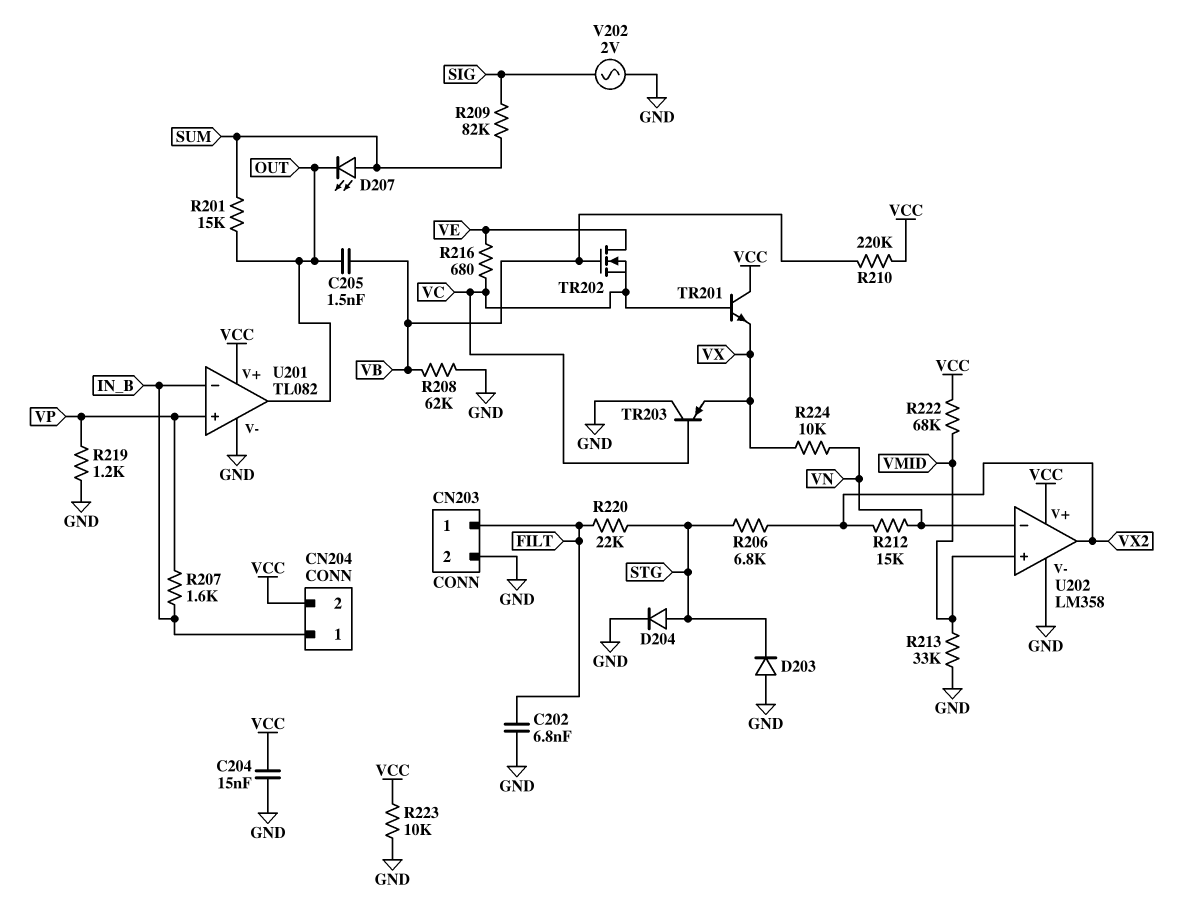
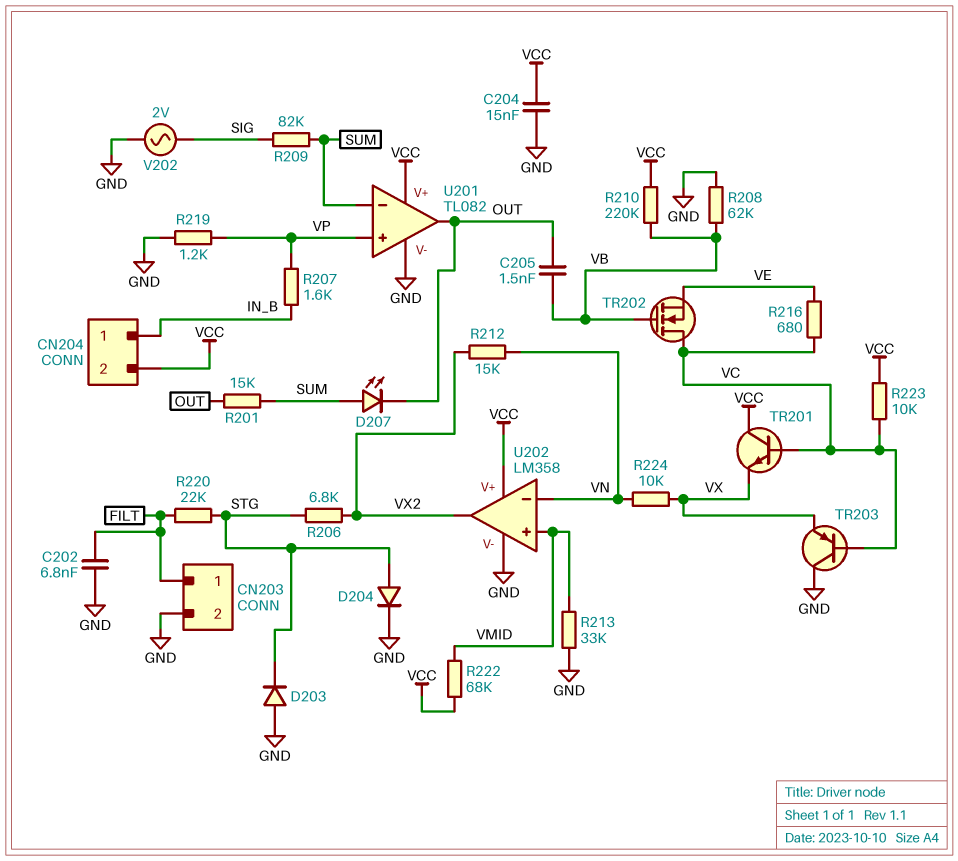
R223: 10k (GND, VCC) -> 10k (VC, VCC)
TR202: NMOS (G VB, D VE, S VC) -> NMOS (G VB, D VC, S VE)
U201 pin in-: IN_B -> SUM

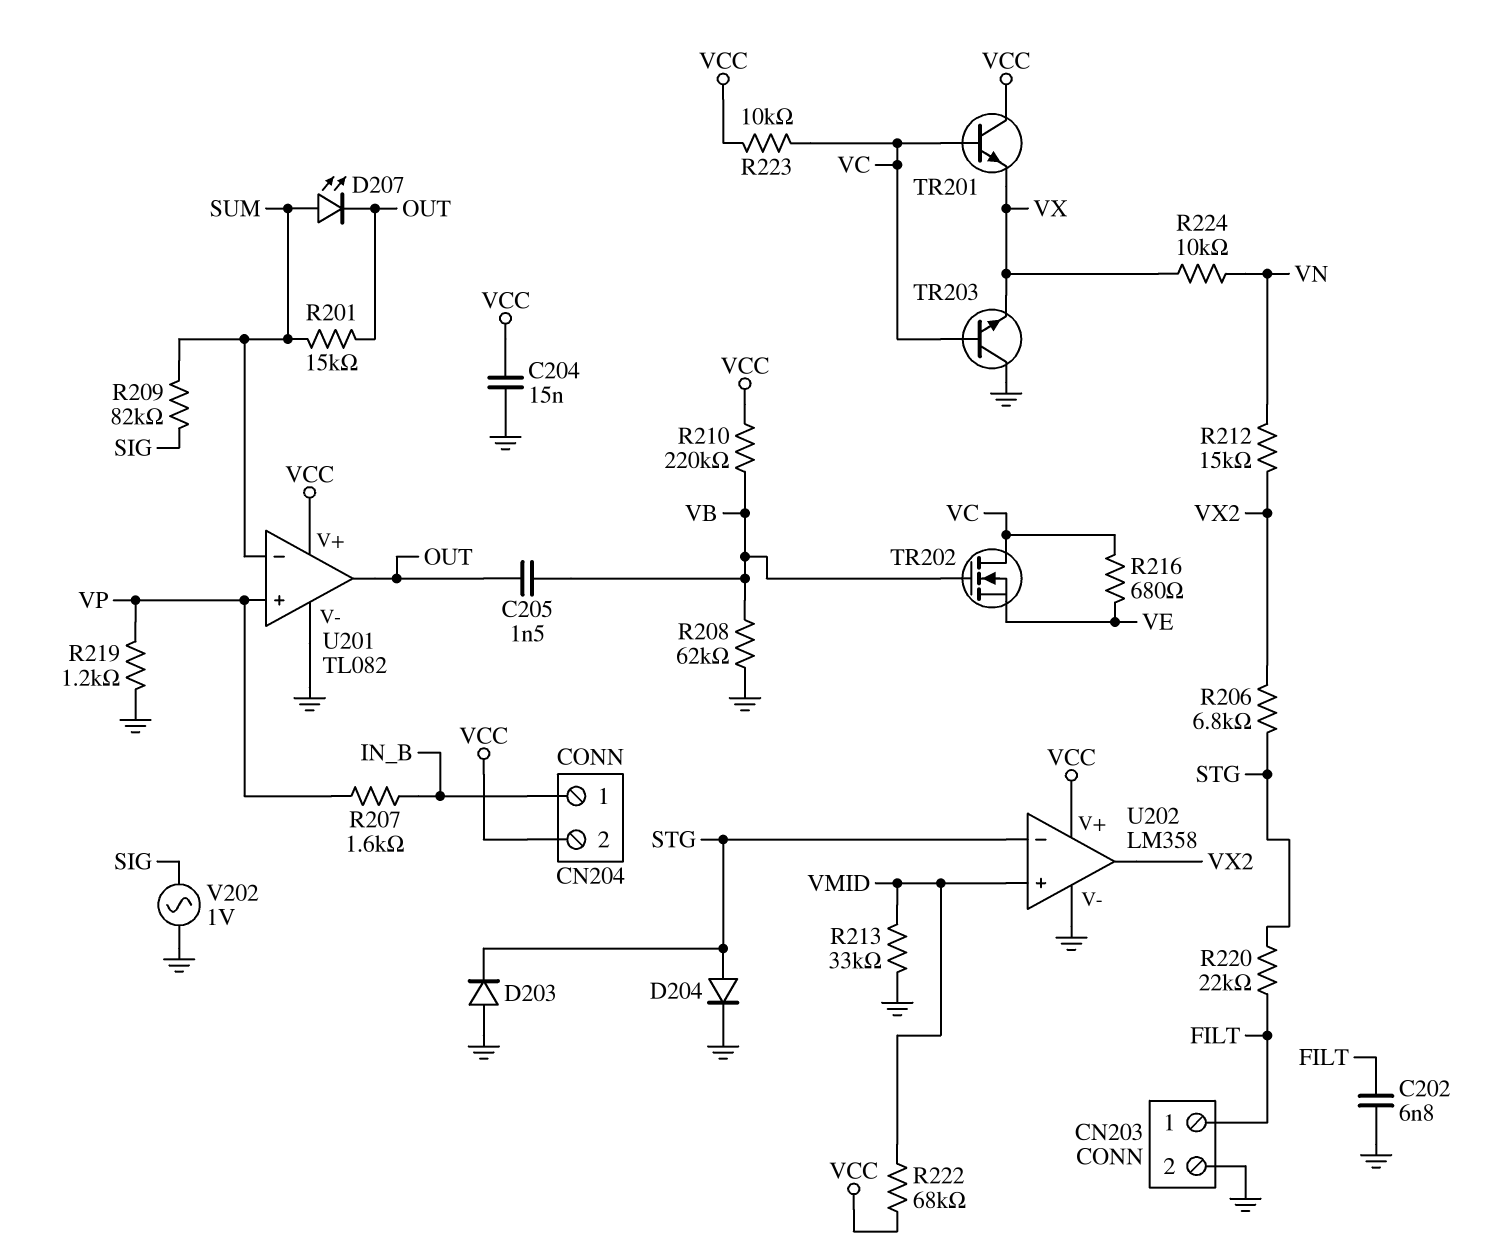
TR203: PNP (B VC, C GND, E VX) -> NPN (B VC, C GND, E VX)
U202 pin in-: VN -> STG
V202: AC 2V (GND, SIG) -> AC 1V (GND, SIG)

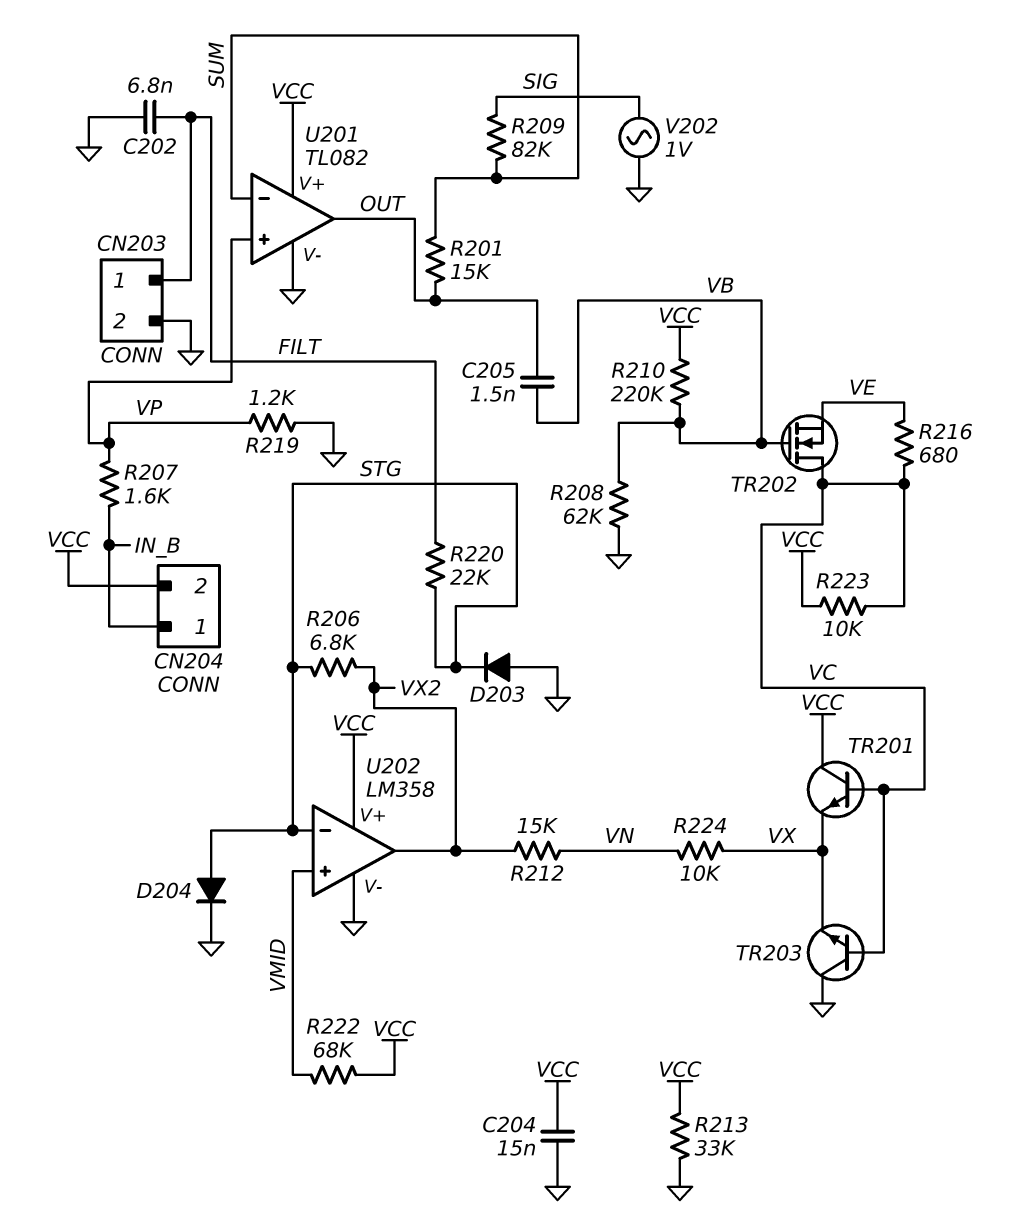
D207: LED (A SUM, K OUT) -> none
R213: 33k (GND, VMID) -> 33k (GND, VCC)

